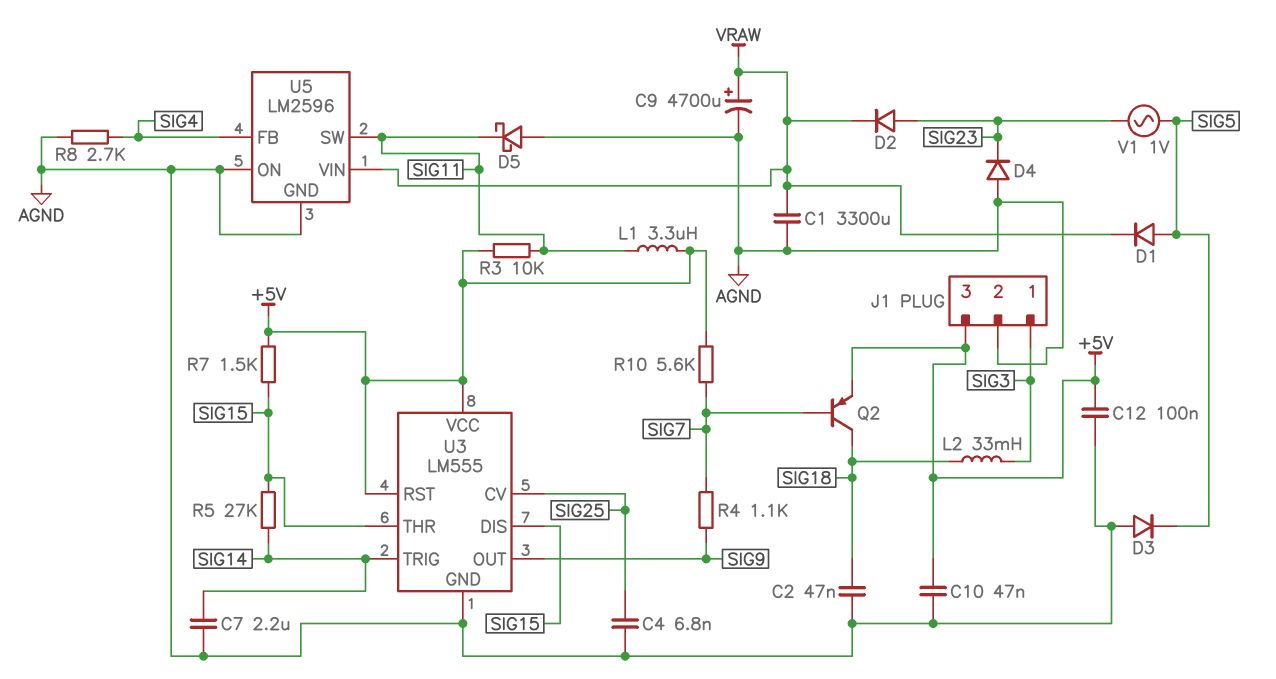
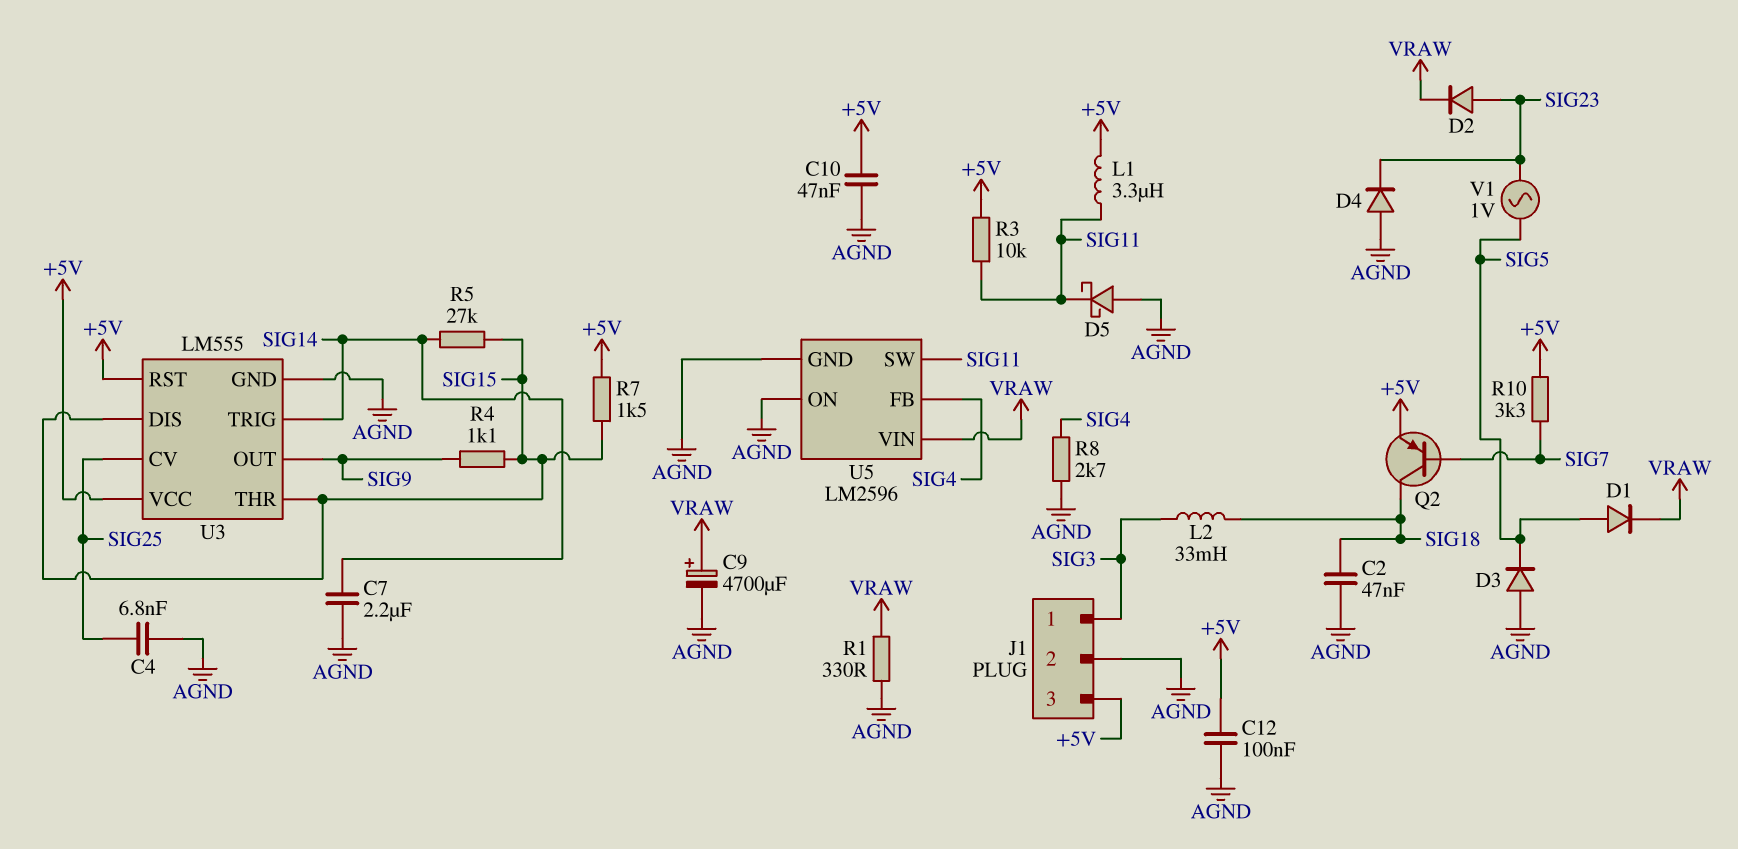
C1: 3300uF (AGND, VRAW) -> none
R1: none -> 330 (AGND, VRAW)
R4: 1.1k (SIG7, SIG9) -> 1.1k (SIG9, SIG15)
R10: 5.6k (+5V, SIG7) -> 3.3k (+5V, SIG7)

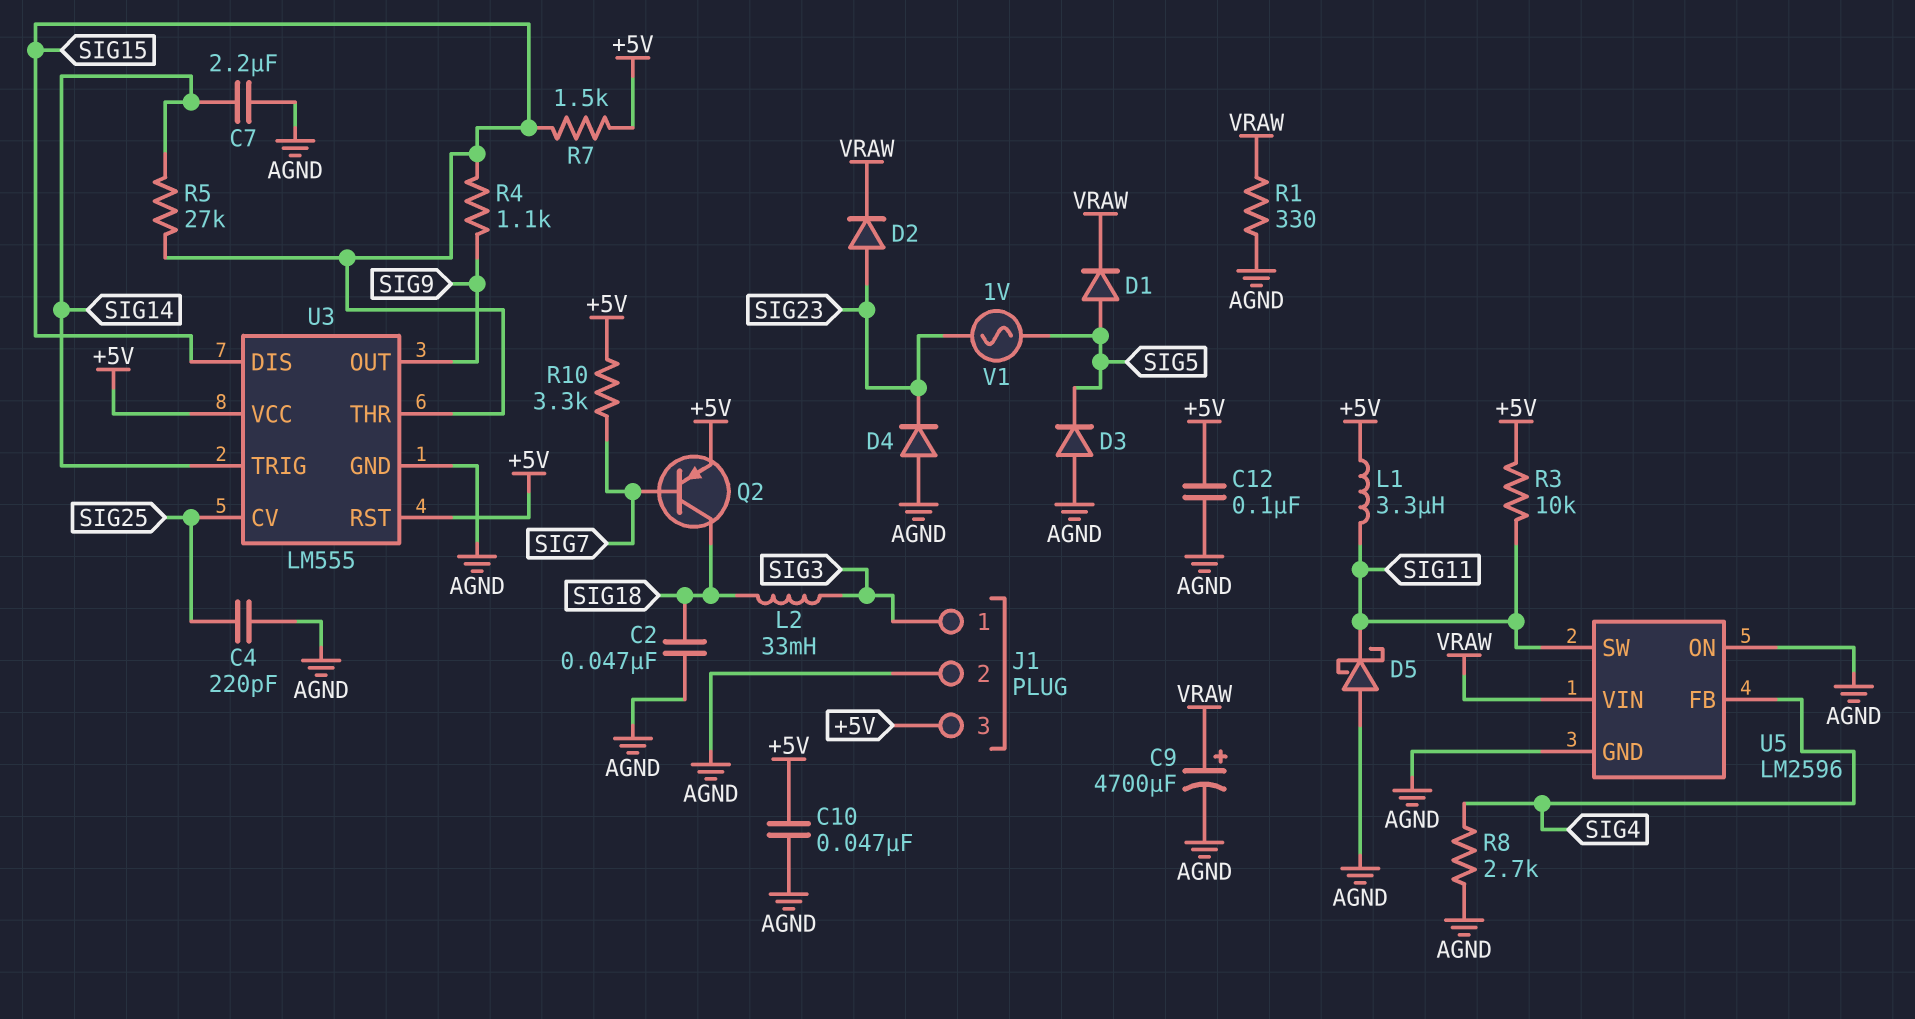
C4: 6.8nF (AGND, SIG25) -> 220pF (AGND, SIG25)

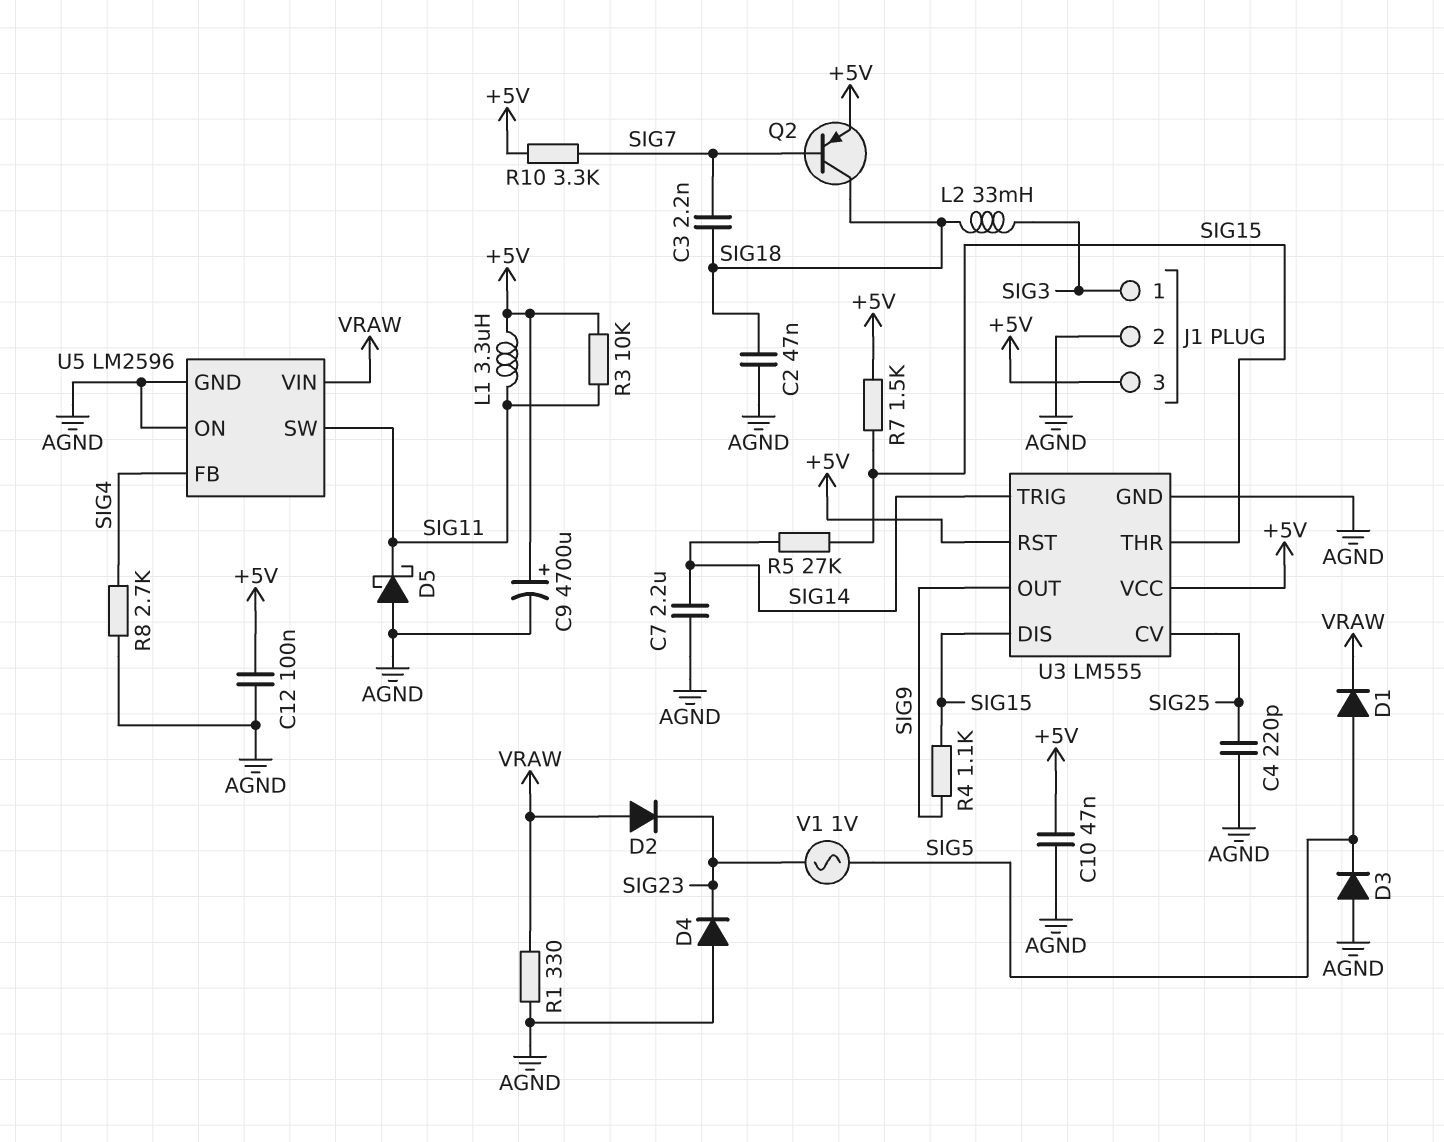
C3: none -> 2.2nF (SIG7, SIG18)
C9: 4700uF (plus VRAW, minus AGND) -> 4700uF (plus +5V, minus AGND)
D2: diode (A SIG23, K VRAW) -> diode (A VRAW, K SIG23)

